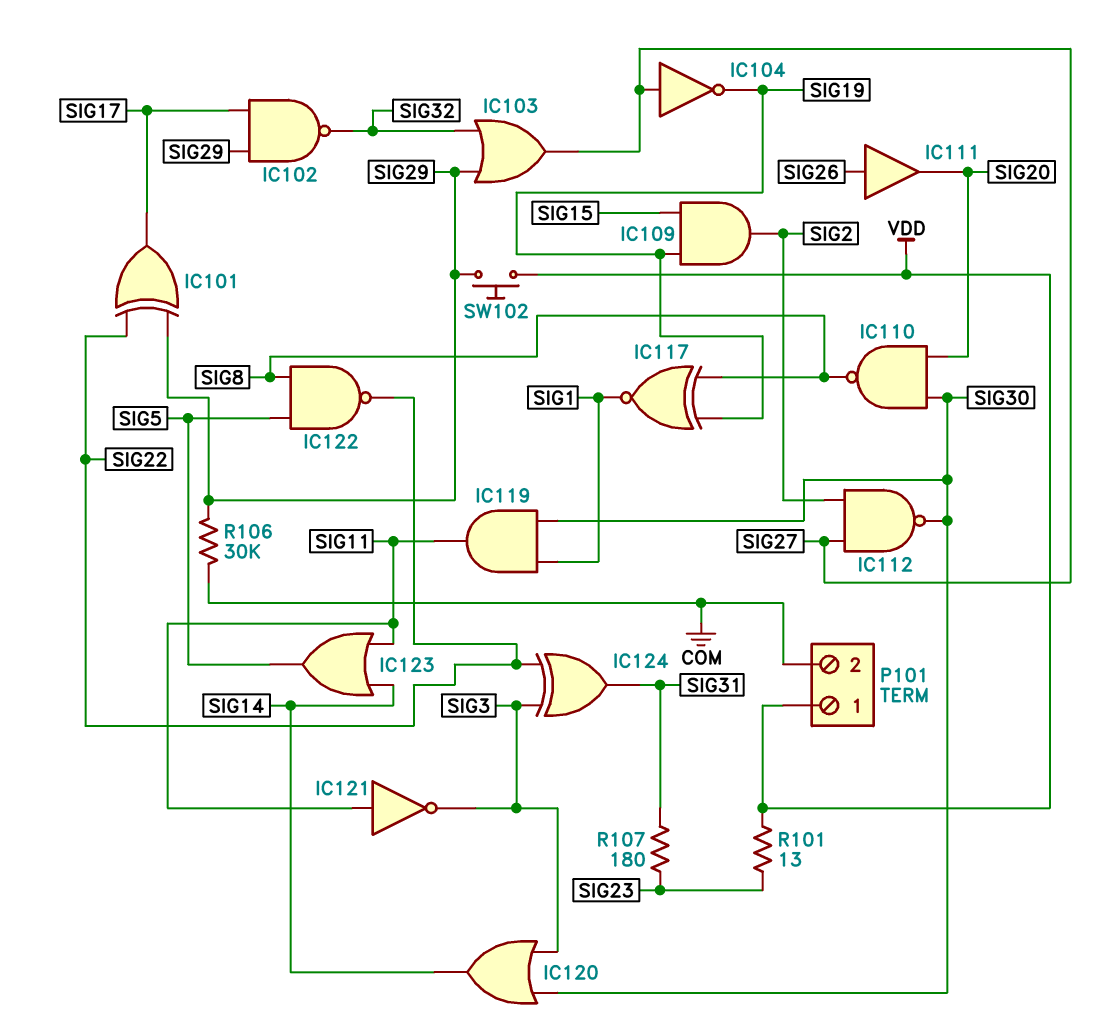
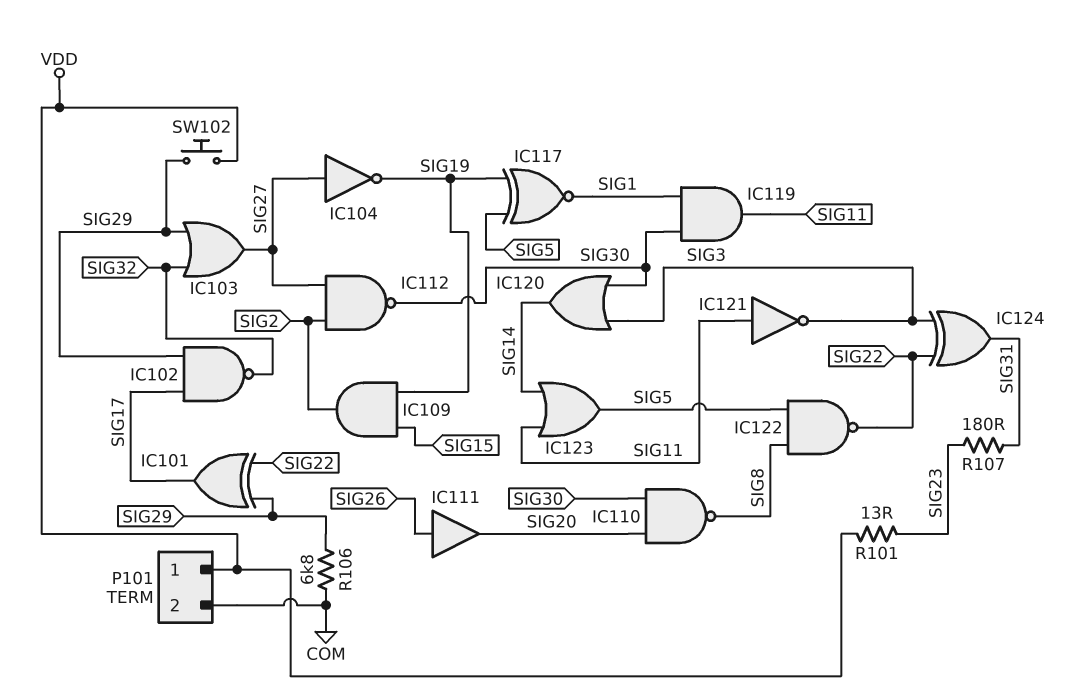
IC117: XNOR (in SIG8, in SIG19, out SIG1) -> XNOR (in SIG5, in SIG19, out SIG1)
R106: 30k (COM, SIG29) -> 6.8k (COM, SIG29)

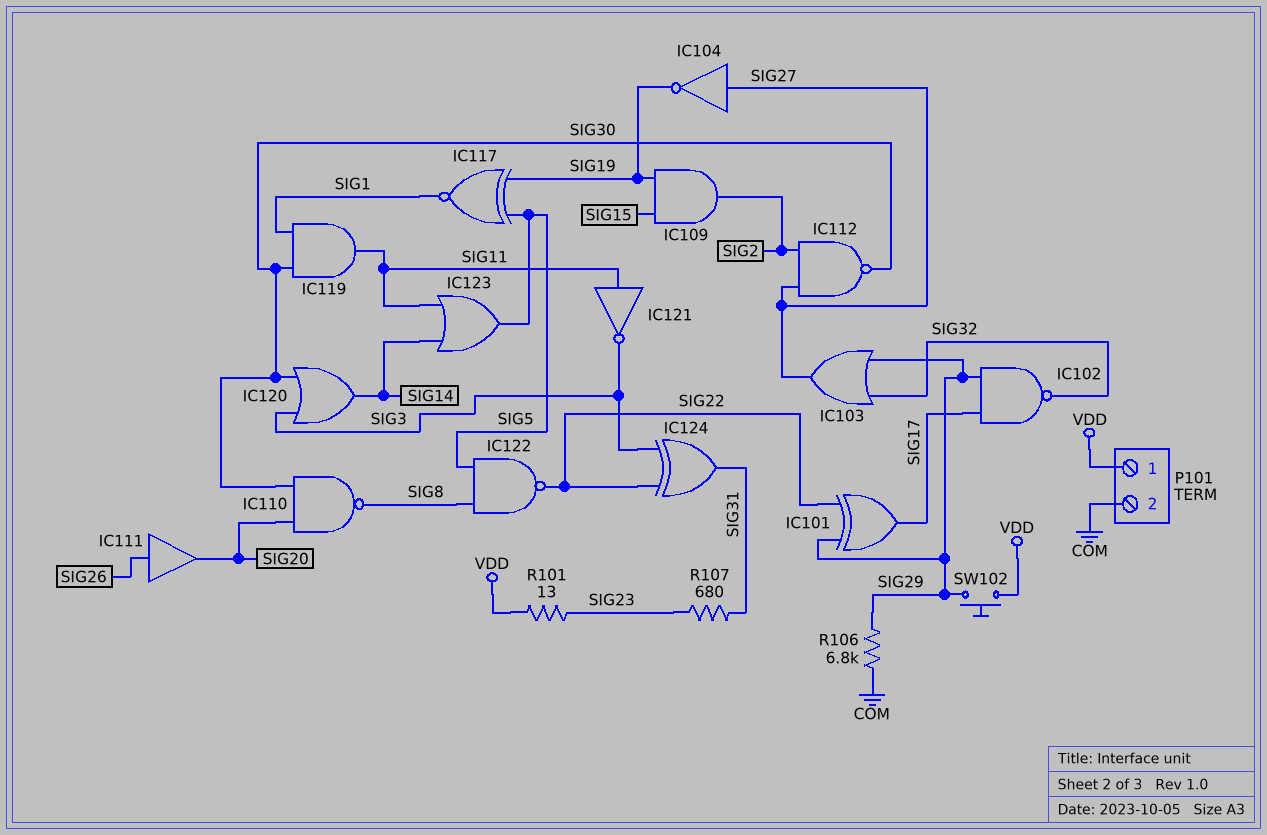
R107: 180 (SIG23, SIG31) -> 680 (SIG23, SIG31)

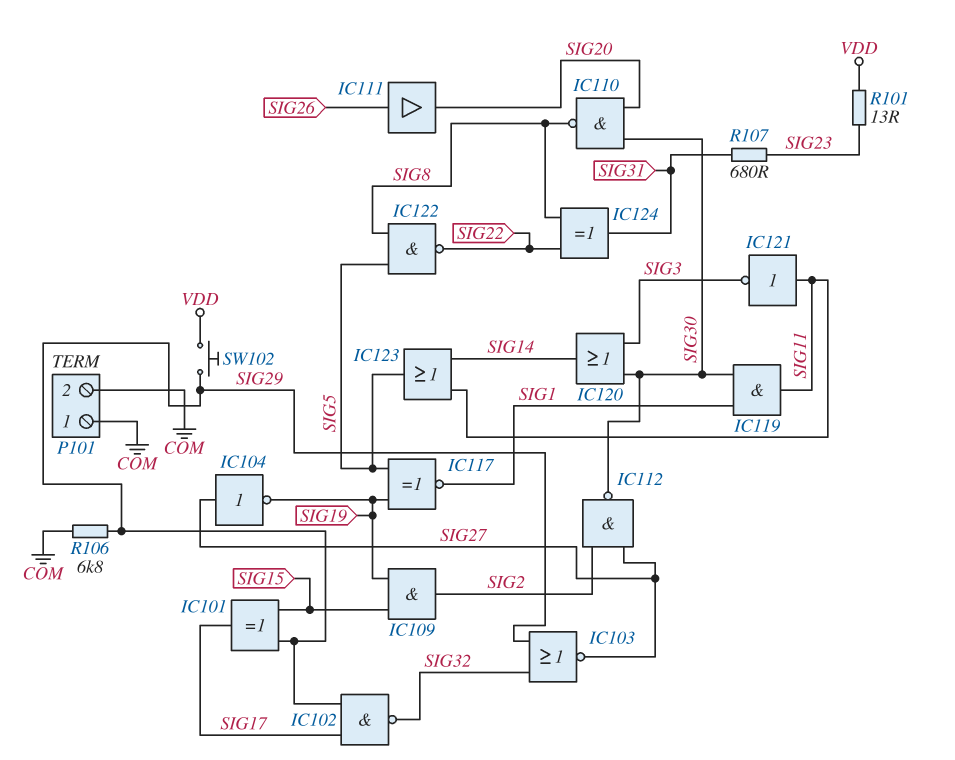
IC101: XOR (in SIG22, in SIG29, out SIG17) -> XOR (in SIG15, in SIG29, out SIG17)
IC103: OR (in SIG29, in SIG32, out SIG27) -> NOR (in SIG29, in SIG32, out SIG27)
IC124: XOR (in SIG3, in SIG22, out SIG31) -> XOR (in SIG8, in SIG22, out SIG31)
P101 pin 1: VDD -> COM

